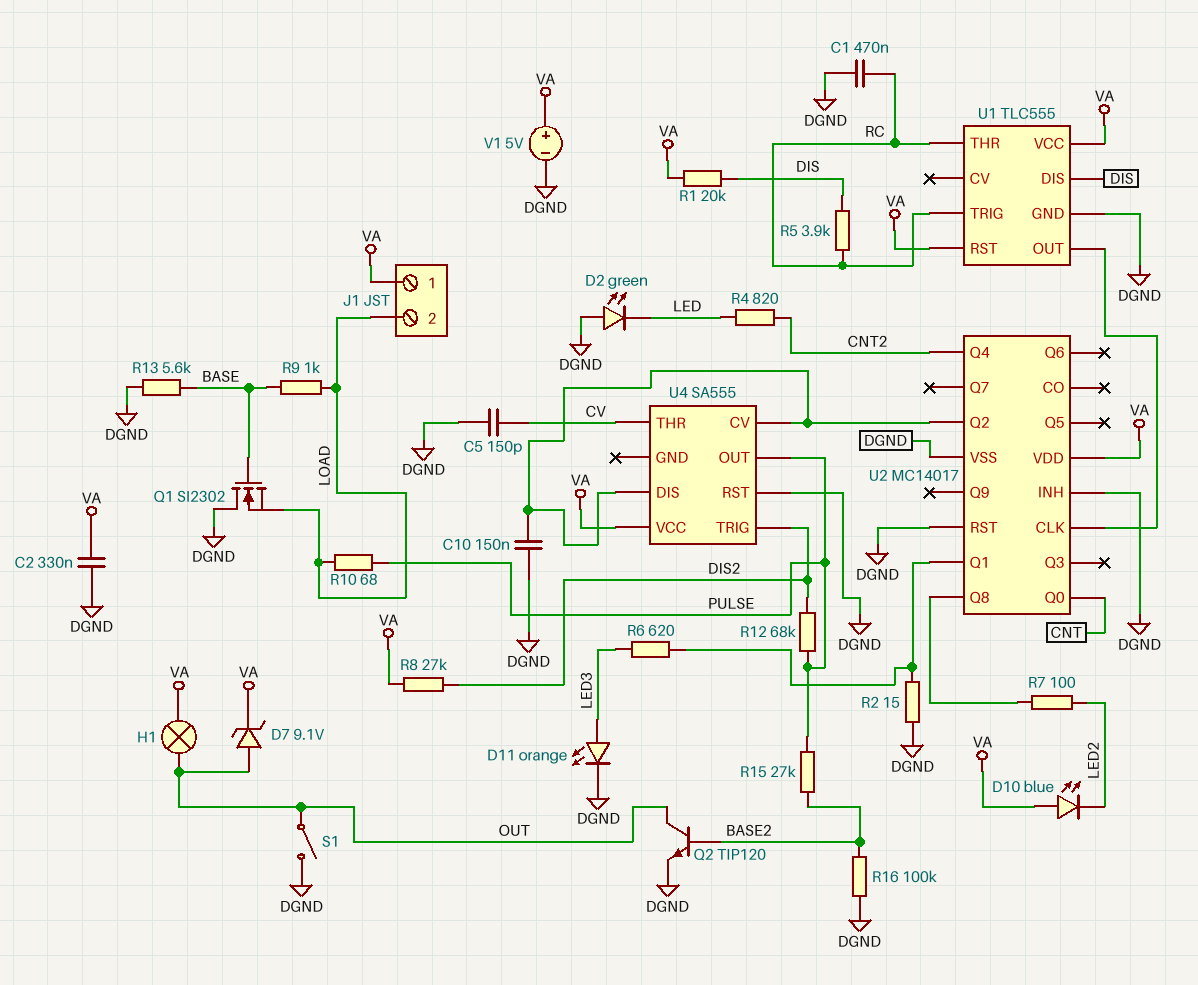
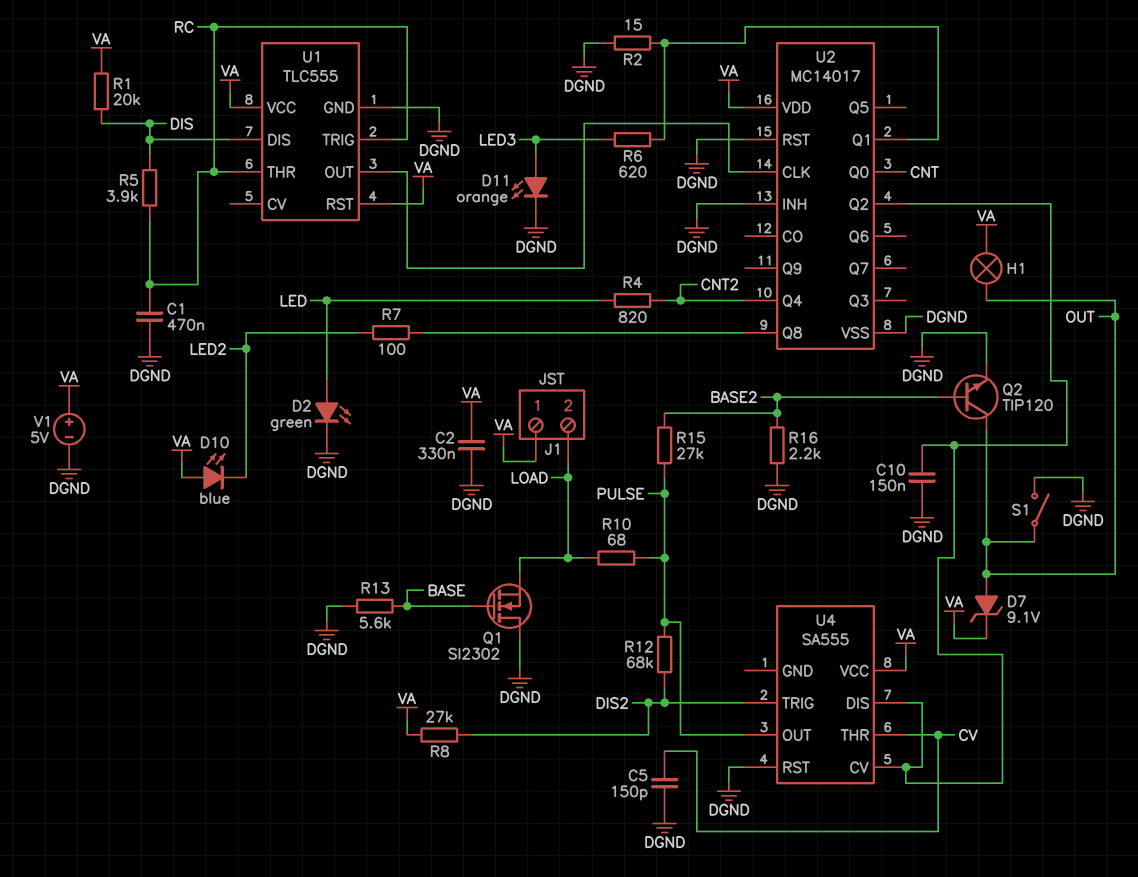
D2: LED green (A DGND, K LED) -> LED green (A LED, K DGND)
R9: 1k (BASE, LOAD) -> none
R16: 100k (BASE2, DGND) -> 2.2k (BASE2, DGND)

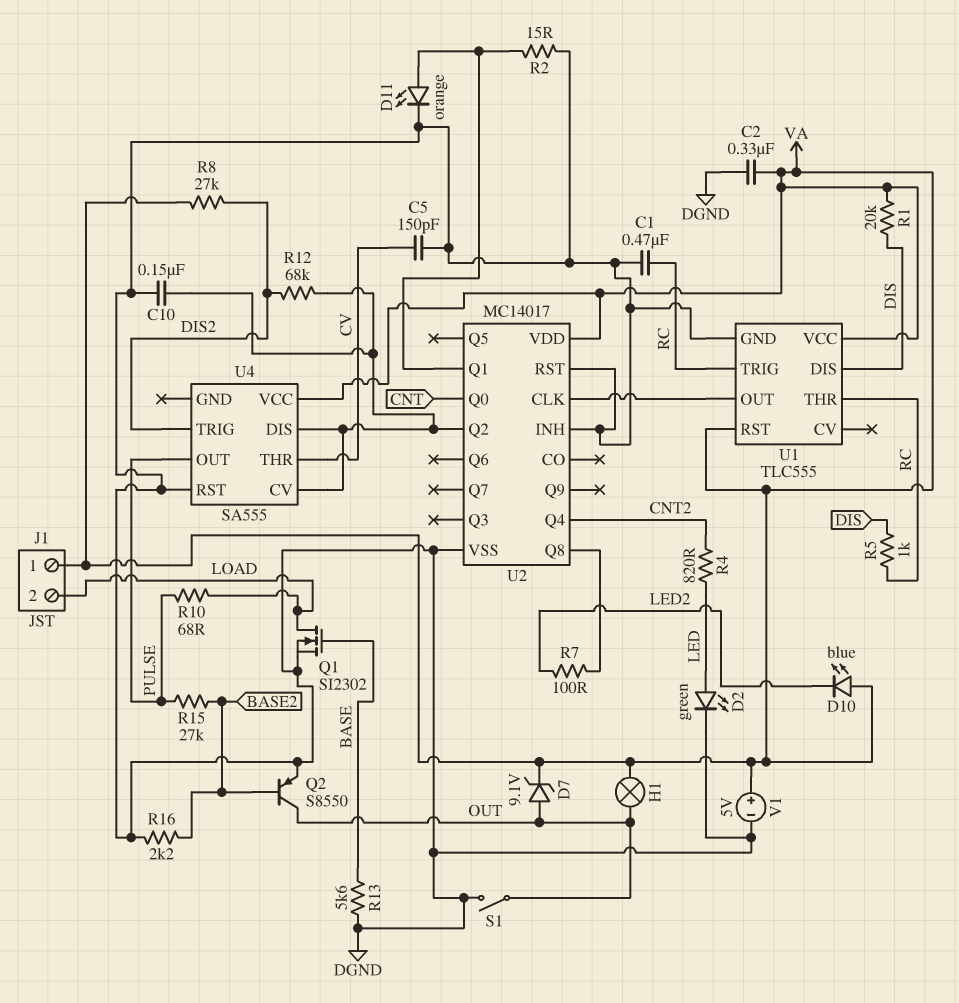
D11: LED orange (A LED3, K DGND) -> LED orange (A U2/Q1, K DGND)
Q1: NMOS SI2302 (G BASE, D DGND, S LOAD) -> NMOS SI2302 (G BASE, D LOAD, S DGND)
Q2: NPN TIP120 (B BASE2, C OUT, E DGND) -> PNP S8550 (B BASE2, C OUT, E DGND)
R5: 3.9k (DIS, RC) -> 1k (DIS, RC)
R6: 620 (LED3, U2/Q1) -> none
R12: 68k (DIS2, PULSE) -> 68k (DIS2, U2/Q2)

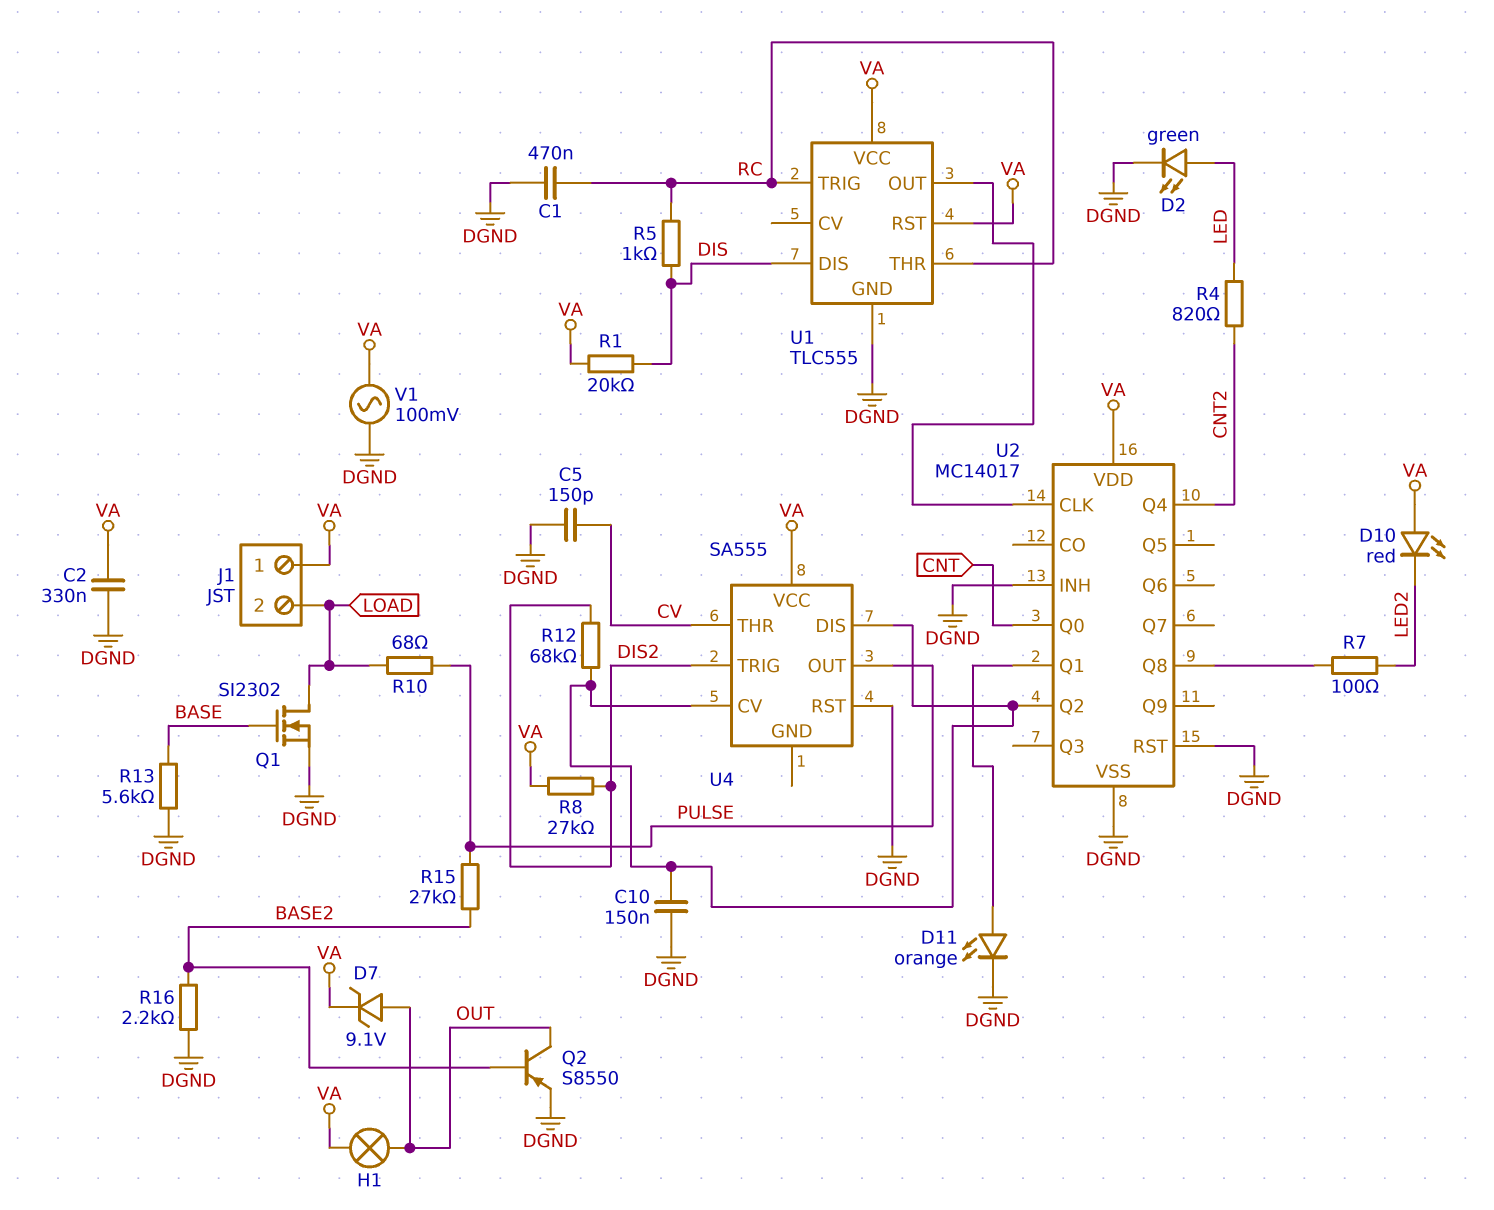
D10: LED blue (A VA, K LED2) -> LED red (A VA, K LED2)
R2: 15 (DGND, U2/Q1) -> none
S1: switch (DGND, OUT) -> none
V1: 5V (plus VA, minus DGND) -> AC 100mV (DGND, VA)

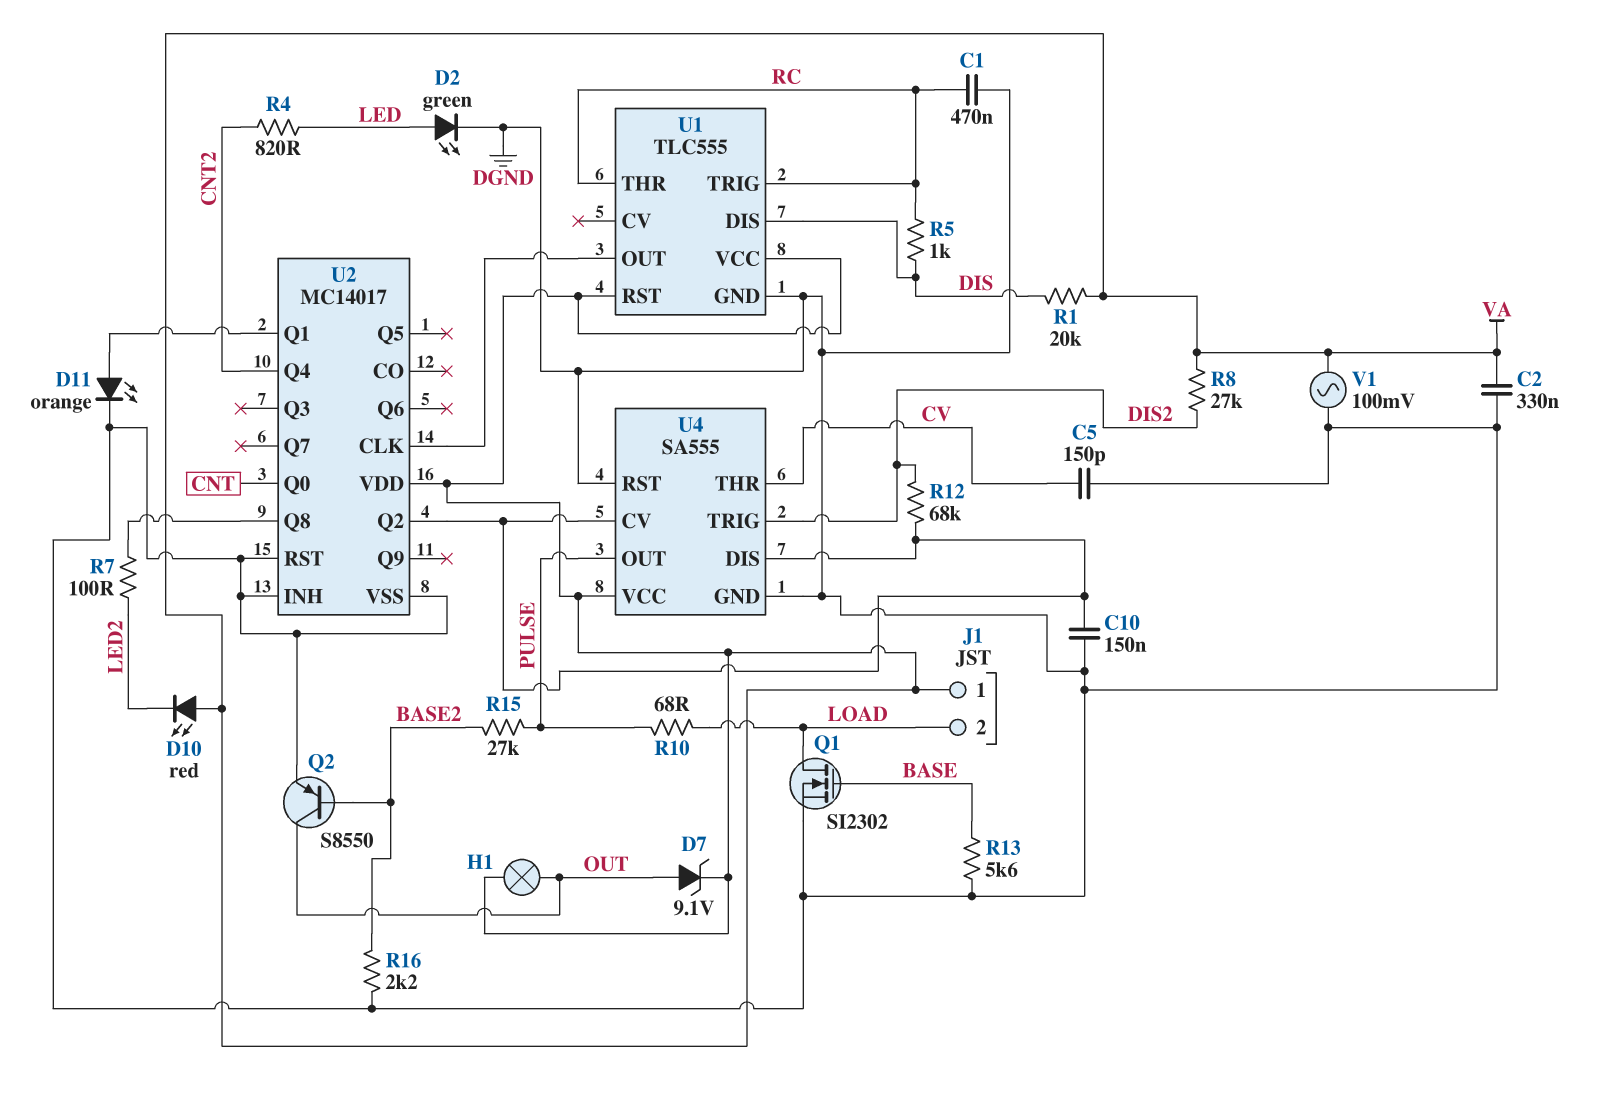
U4 pin GND: none -> DGND

